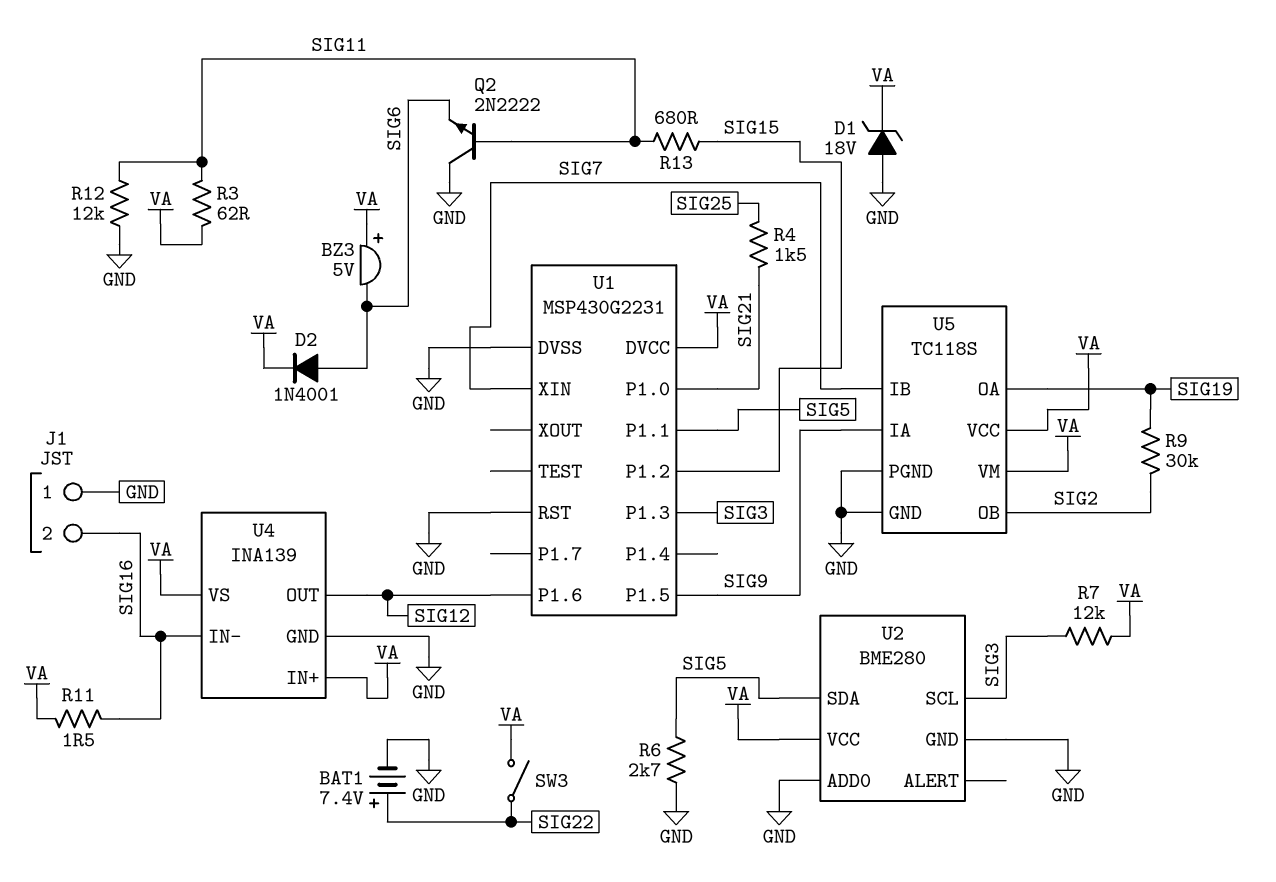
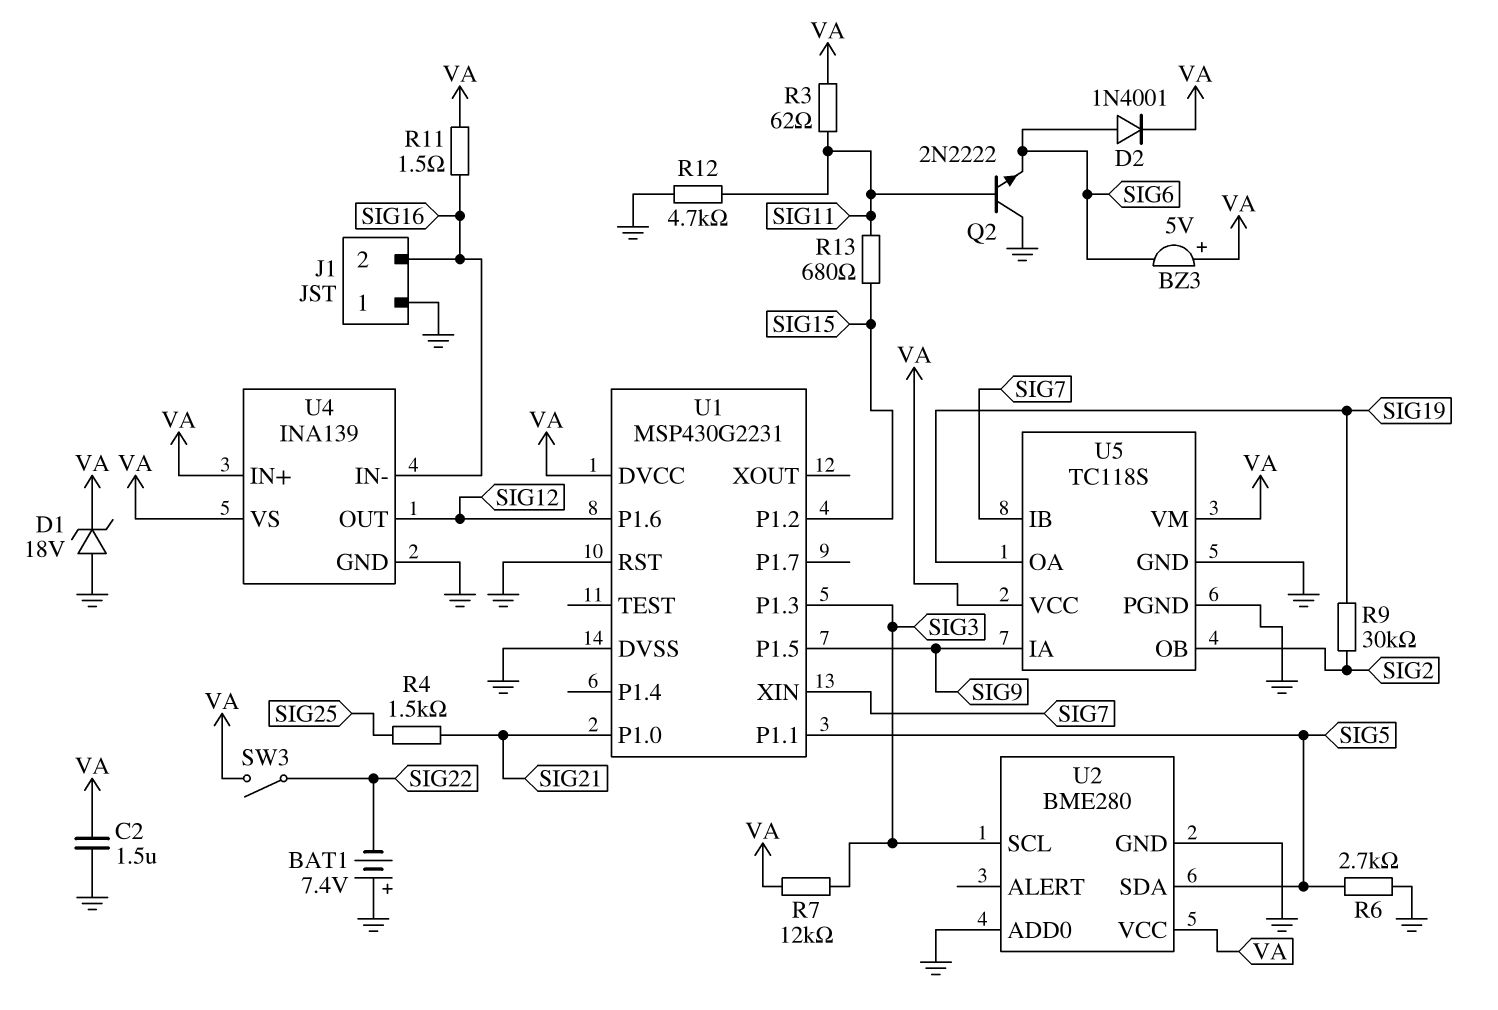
BAT1: 7.4V (plus SIG22, minus GND) -> 7.4V (plus GND, minus SIG22)
C2: none -> 1.5uF (GND, VA)
R12: 12k (GND, SIG11) -> 4.7k (GND, SIG11)

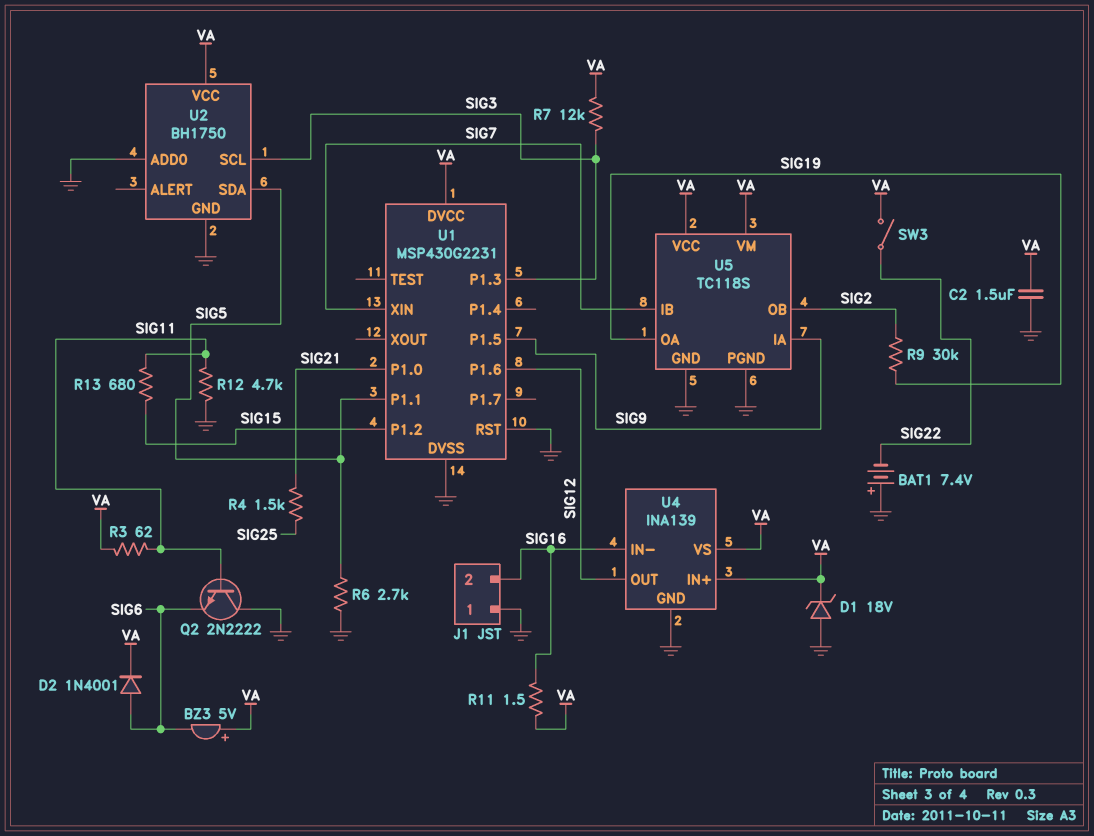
U2: BME280 -> BH1750

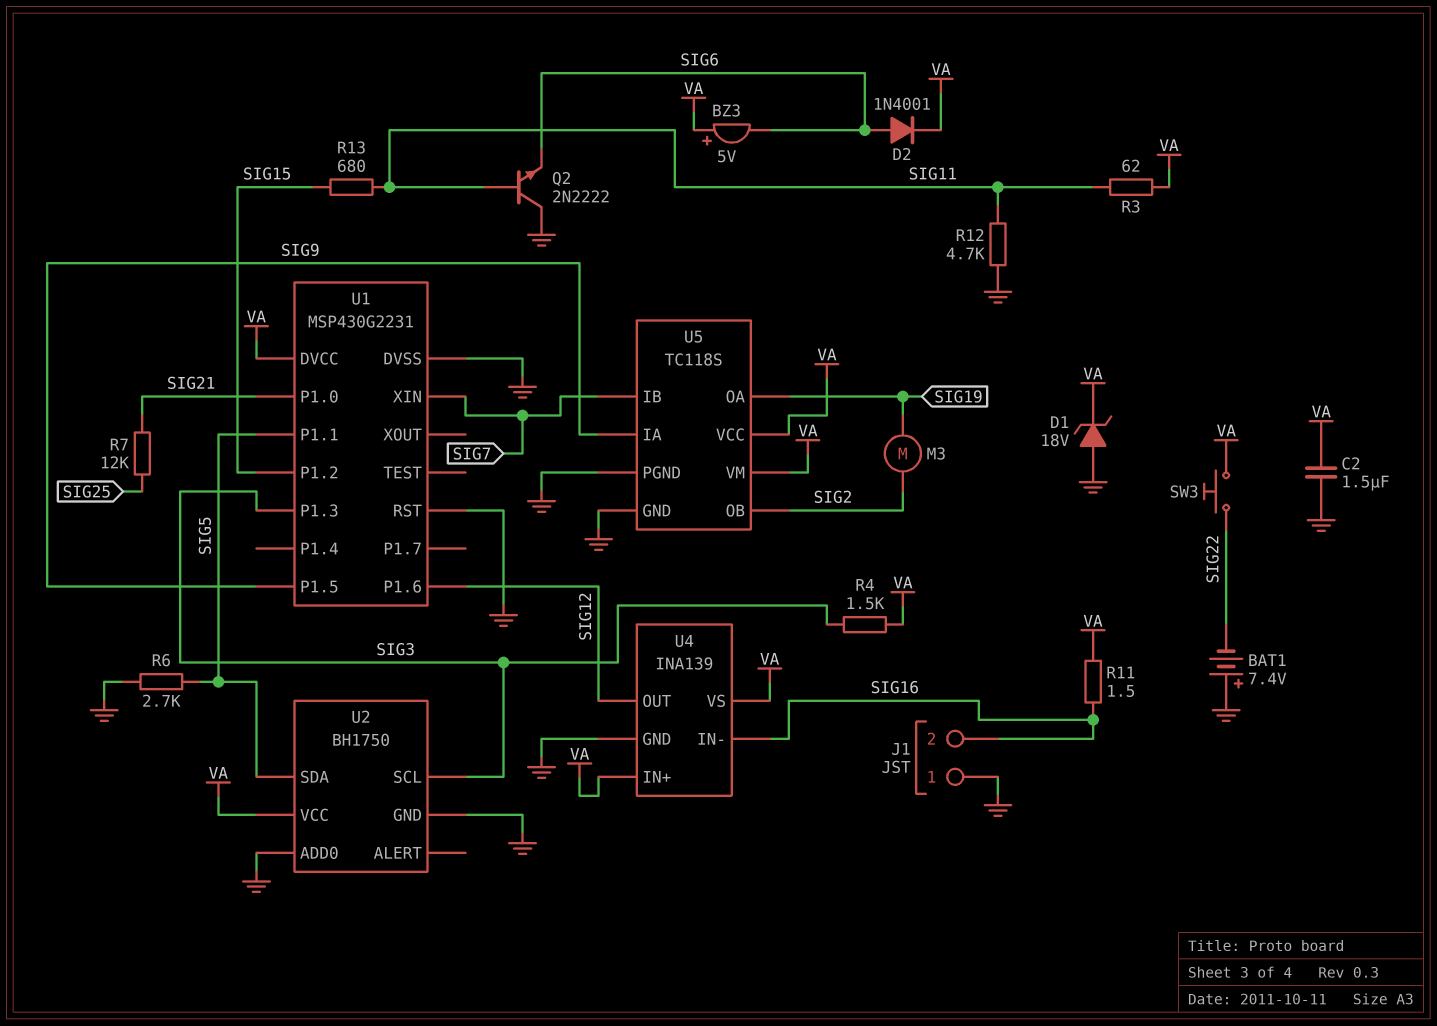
M3: none -> motor (SIG2, SIG19)
R4: 1.5k (SIG21, SIG25) -> 1.5k (SIG3, VA)
R7: 12k (SIG3, VA) -> 12k (SIG21, SIG25)
R9: 30k (SIG2, SIG19) -> none
SW3: switch (SIG22, VA) -> button (SIG22, VA)

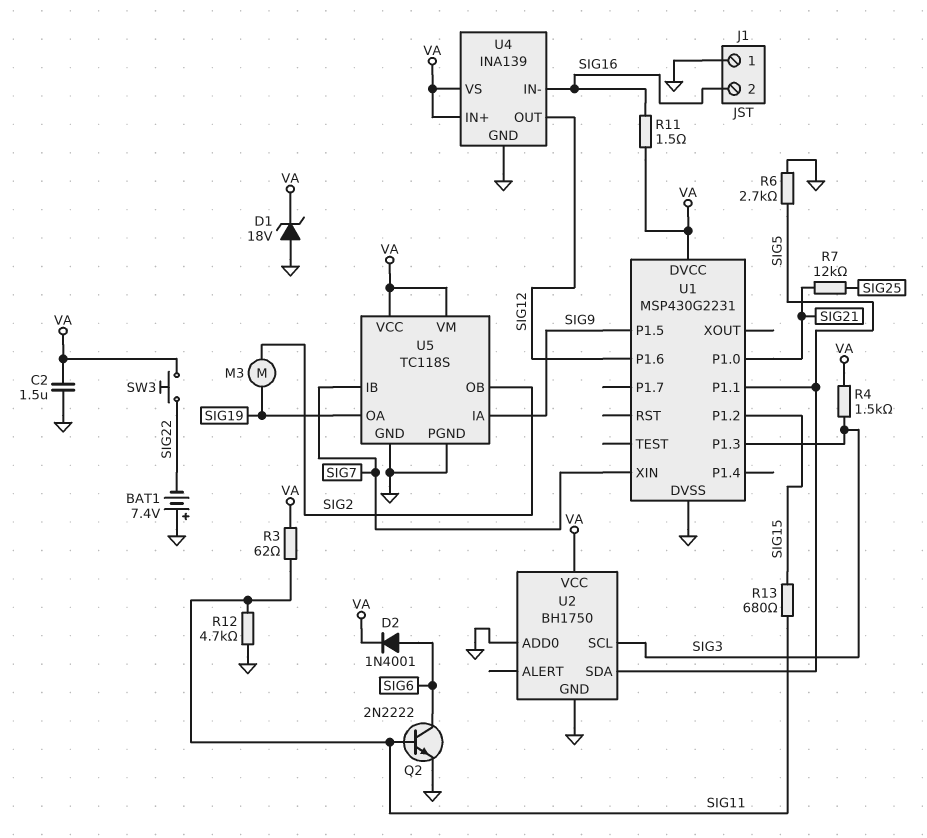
BZ3: buzzer 5V (plus VA, minus SIG6) -> none
Q2: NPN 2N2222 (B SIG11, C GND, E SIG6) -> NPN 2N2222 (B SIG11, C SIG6, E GND)
U1 pin RST: GND -> none

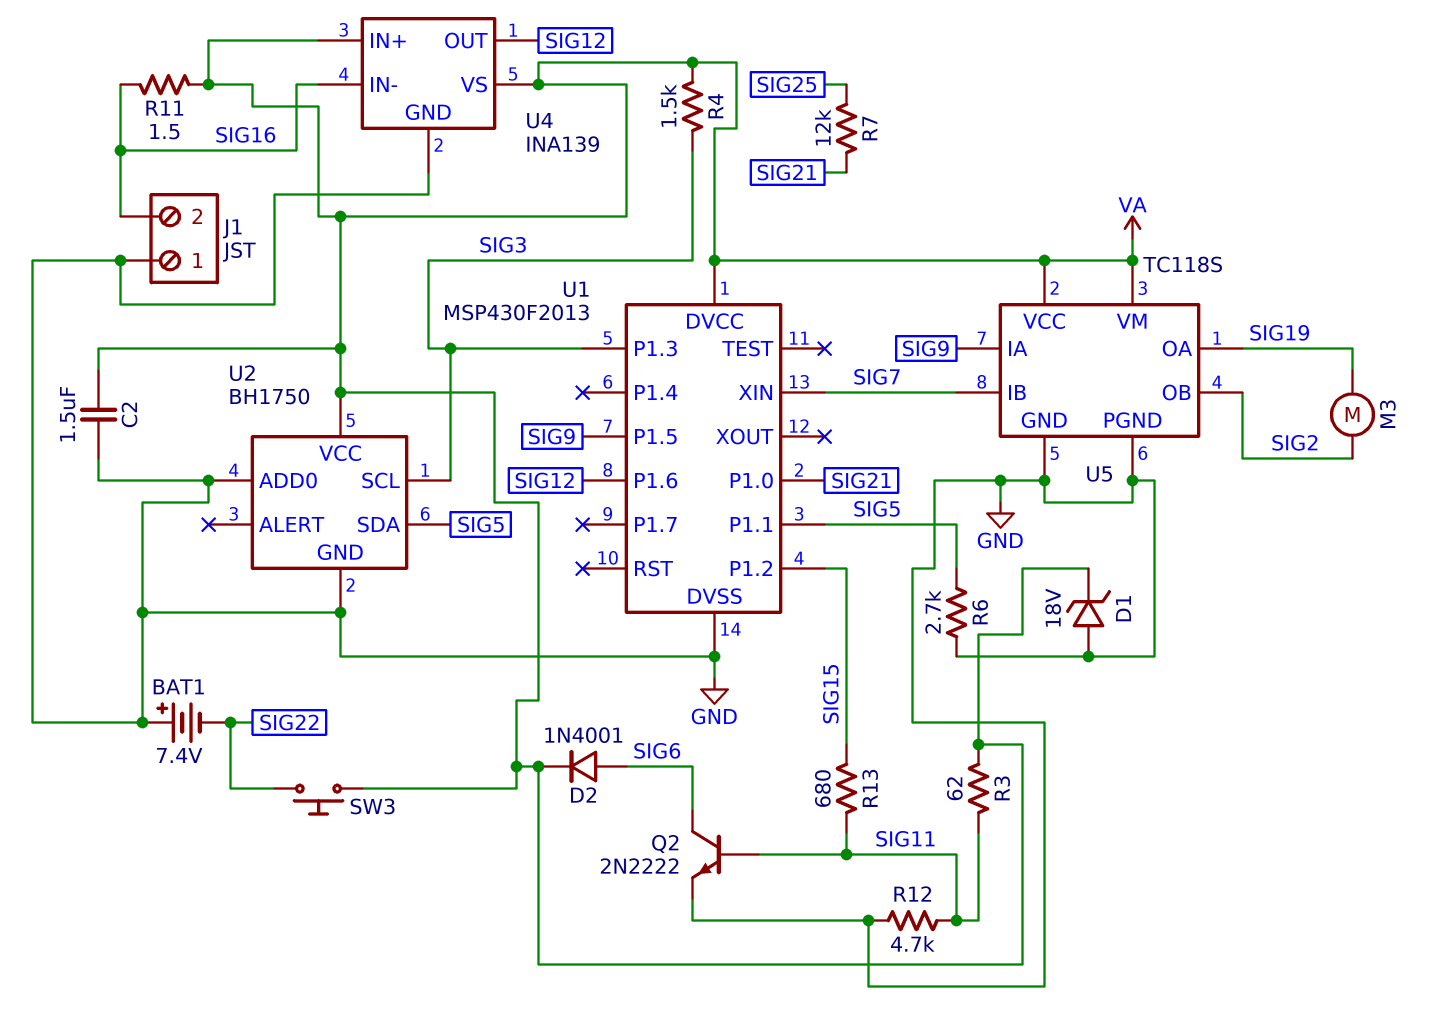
U1: MSP430G2231 -> MSP430F2013

